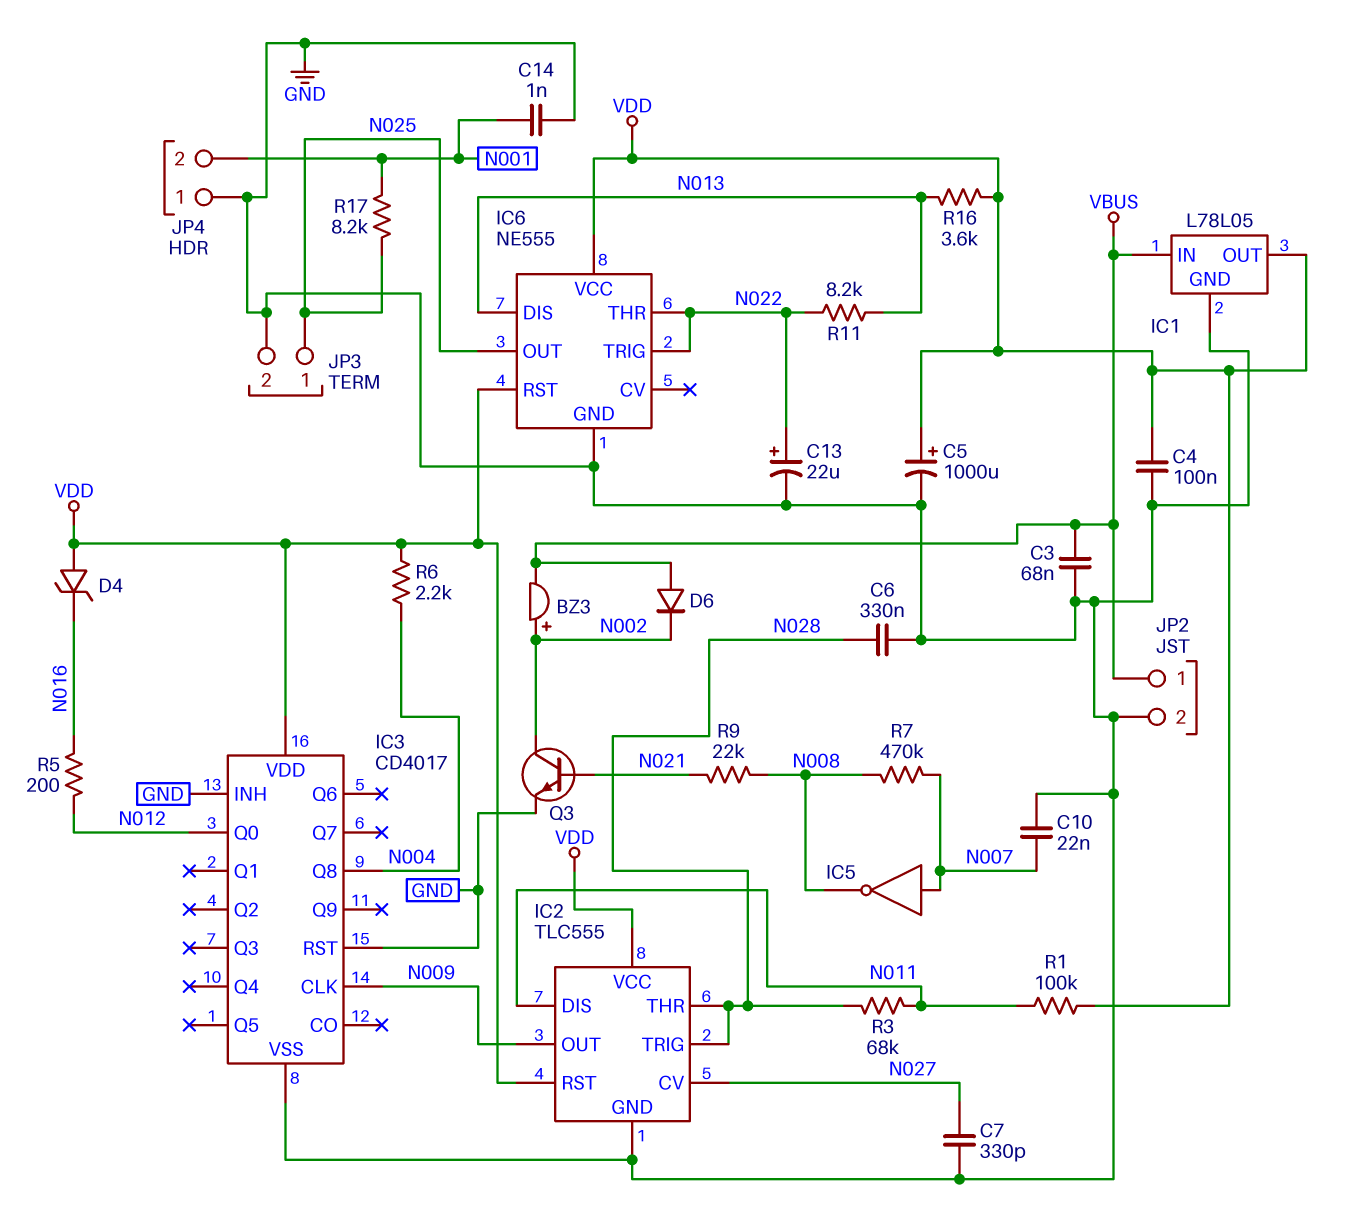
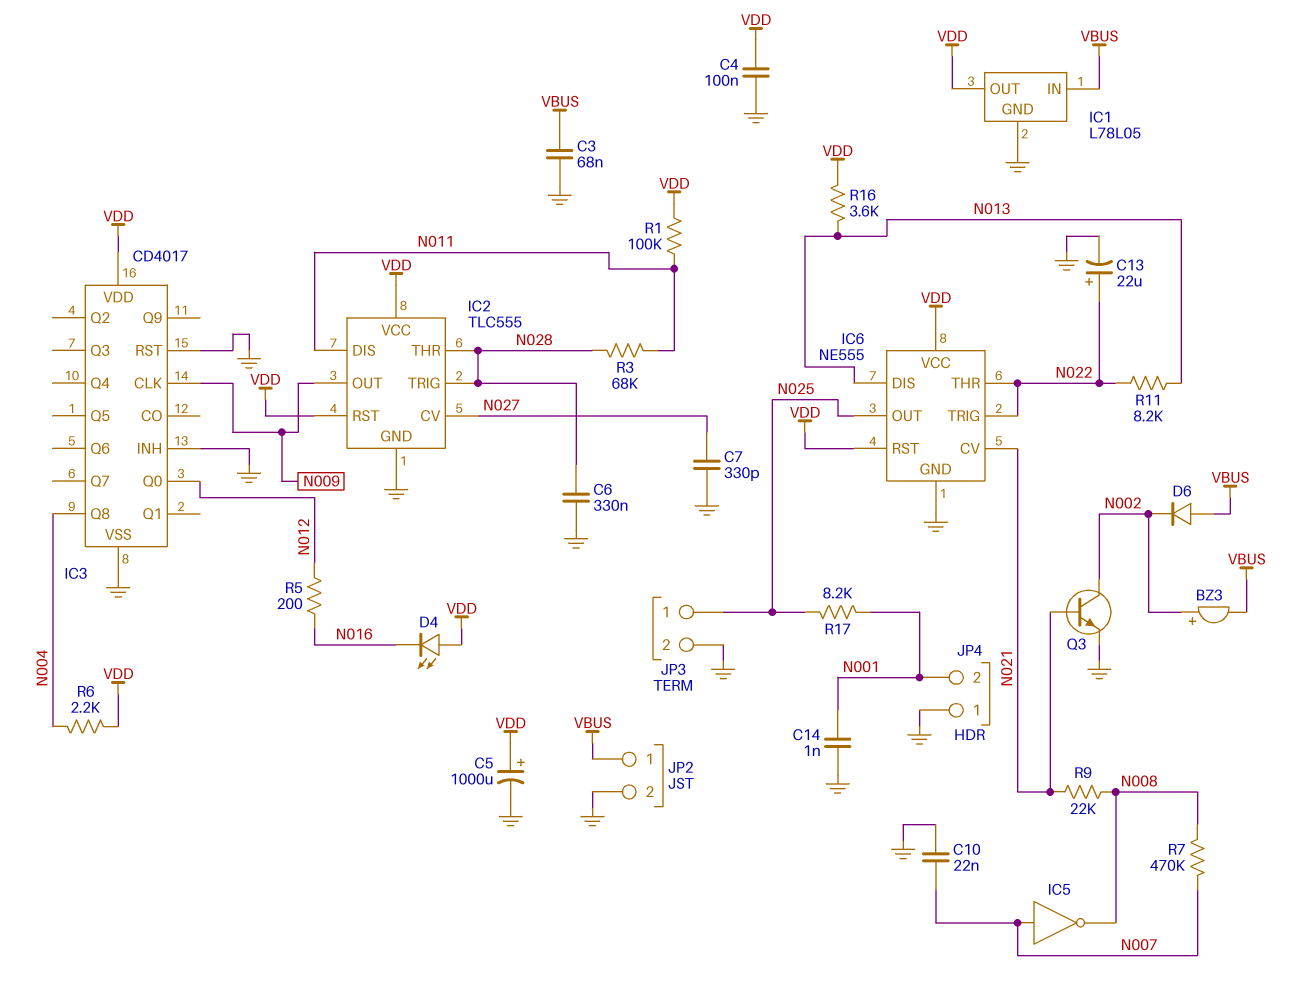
D4: zener (A VDD, K N016) -> LED (A VDD, K N016)
IC6 pin CV: none -> N021

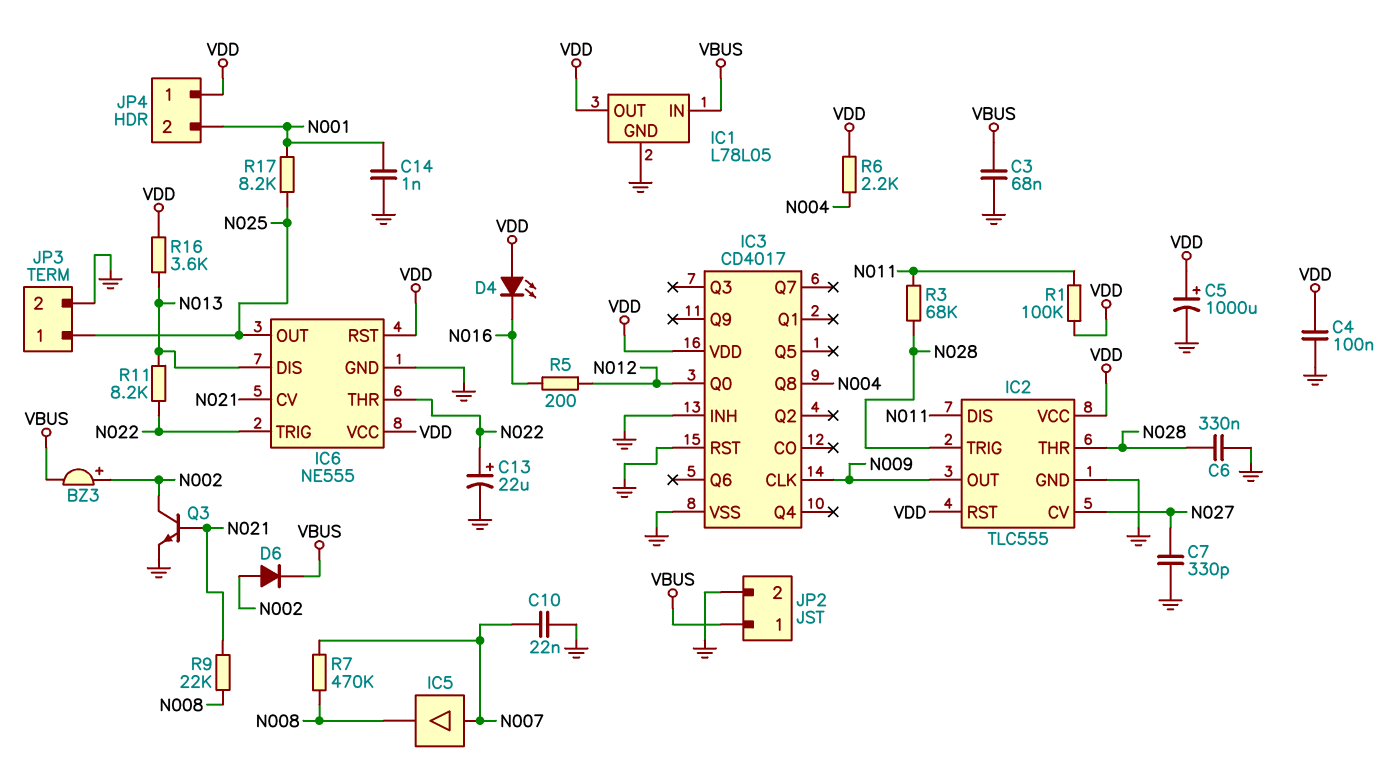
D6: diode (A VBUS, K N002) -> diode (A N002, K VBUS)
IC5: NOT (in N007, out N008) -> buffer (in N007, out N008)
JP4 pin 1: GND -> VDD

